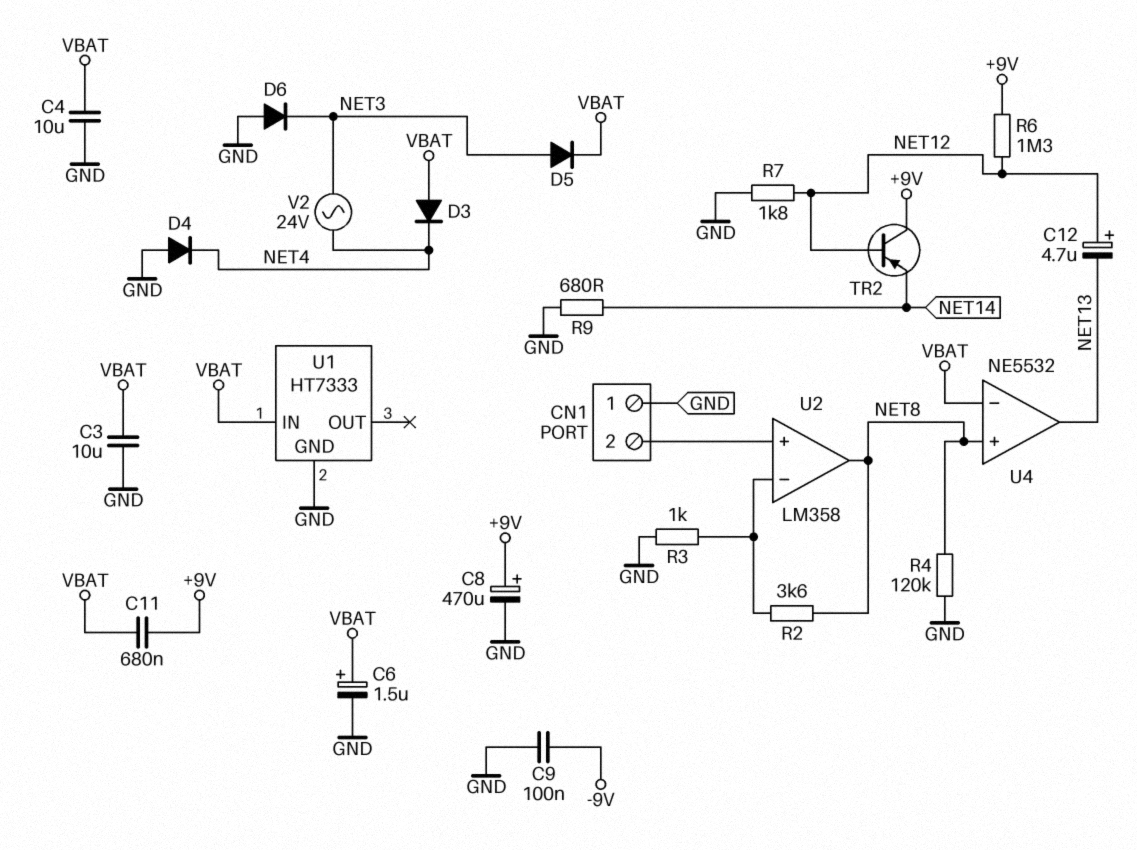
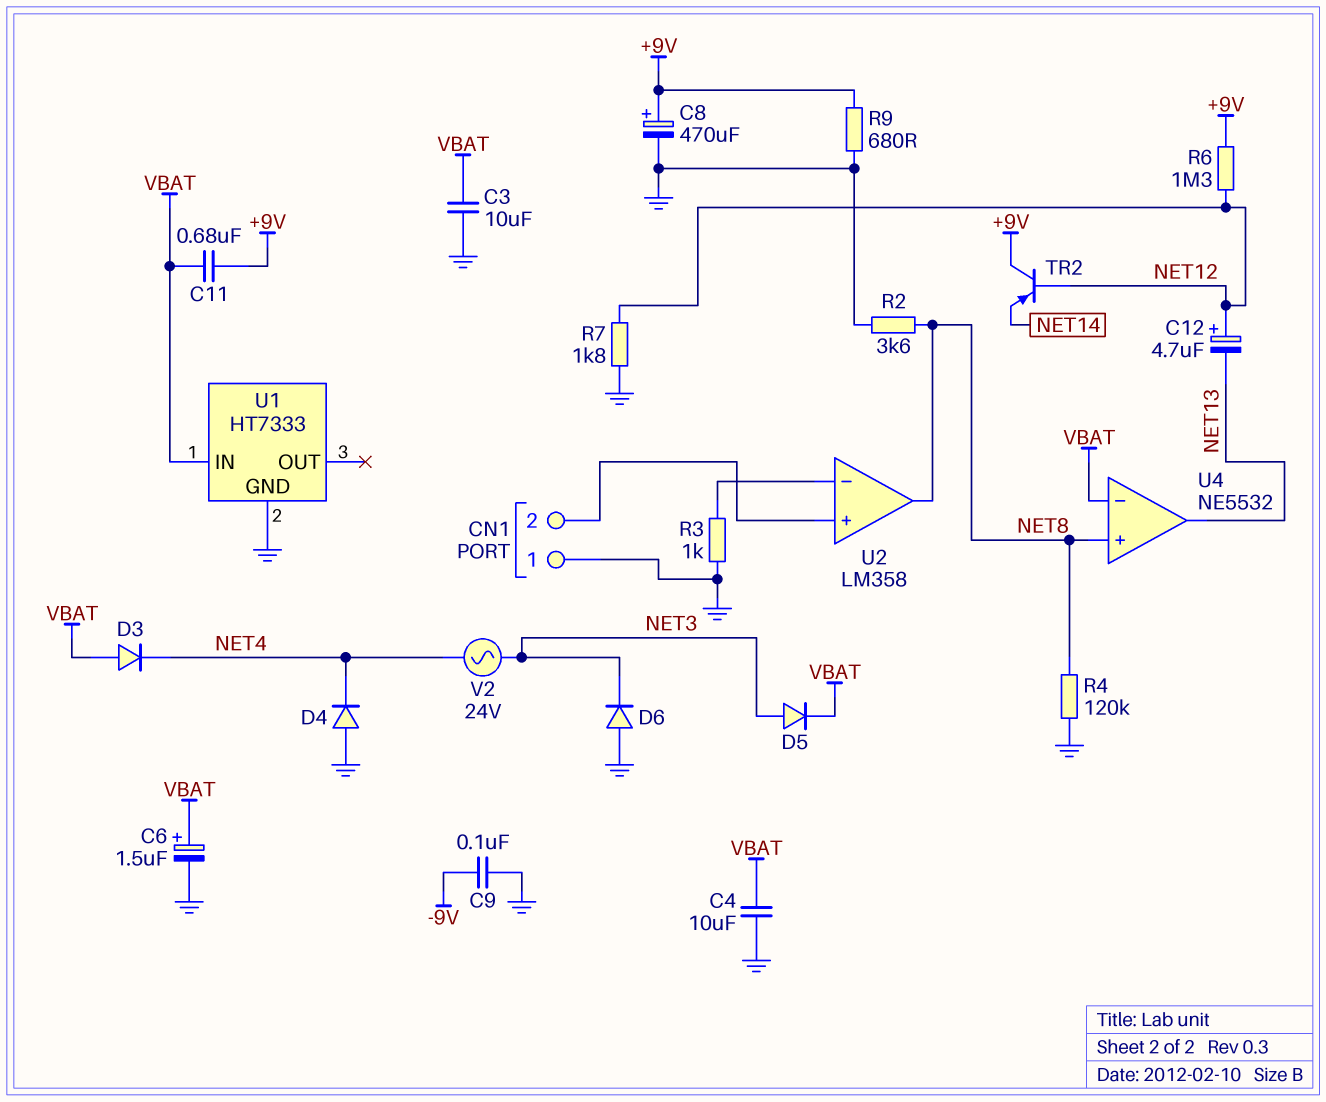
R2: 3.6k (NET8, U2/in-) -> 3.6k (GND, NET8)
R9: 680 (GND, NET14) -> 680 (+9V, GND)

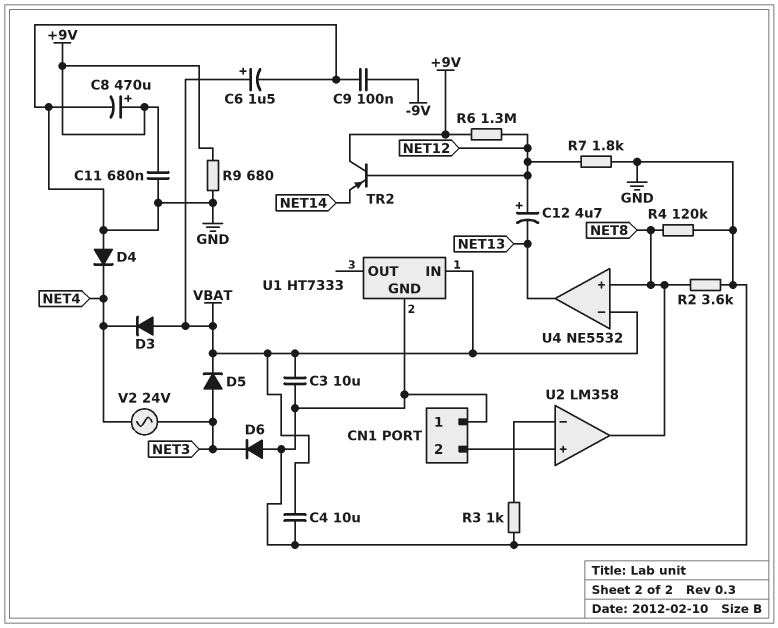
C11: 680nF (+9V, VBAT) -> 680nF (+9V, GND)

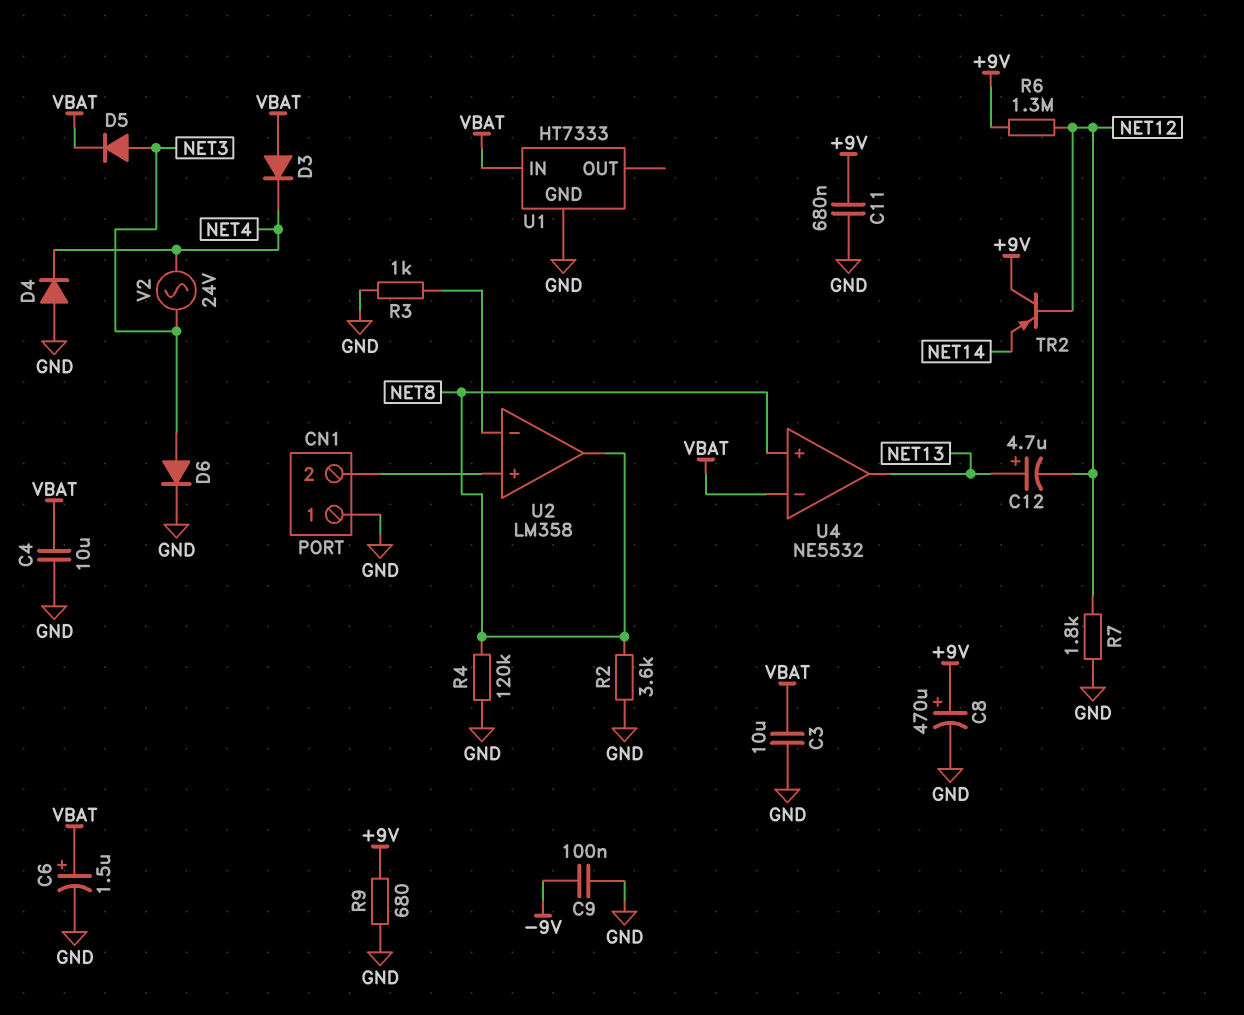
C12: 4.7uF (plus NET12, minus NET13) -> 4.7uF (plus NET13, minus NET12)
D6: diode (A GND, K NET3) -> diode (A NET3, K GND)

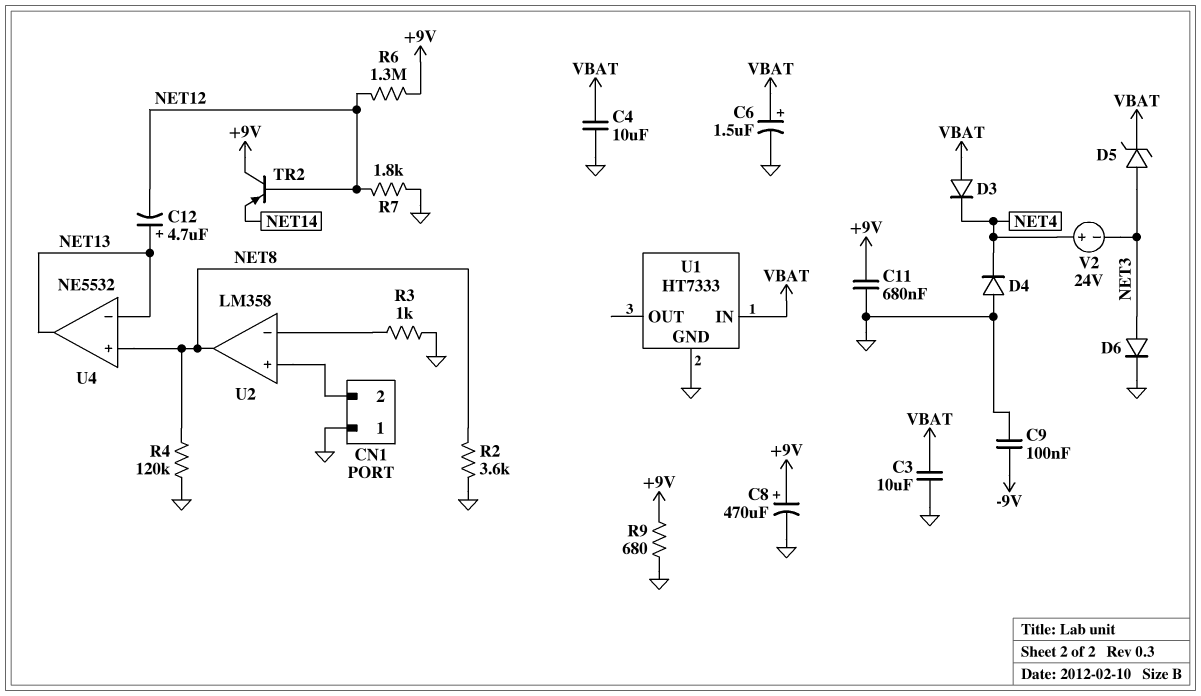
D5: diode (A NET3, K VBAT) -> zener (A NET3, K VBAT)
U4 pin in-: VBAT -> NET13
V2: AC 24V (NET3, NET4) -> 24V (plus NET4, minus NET3)

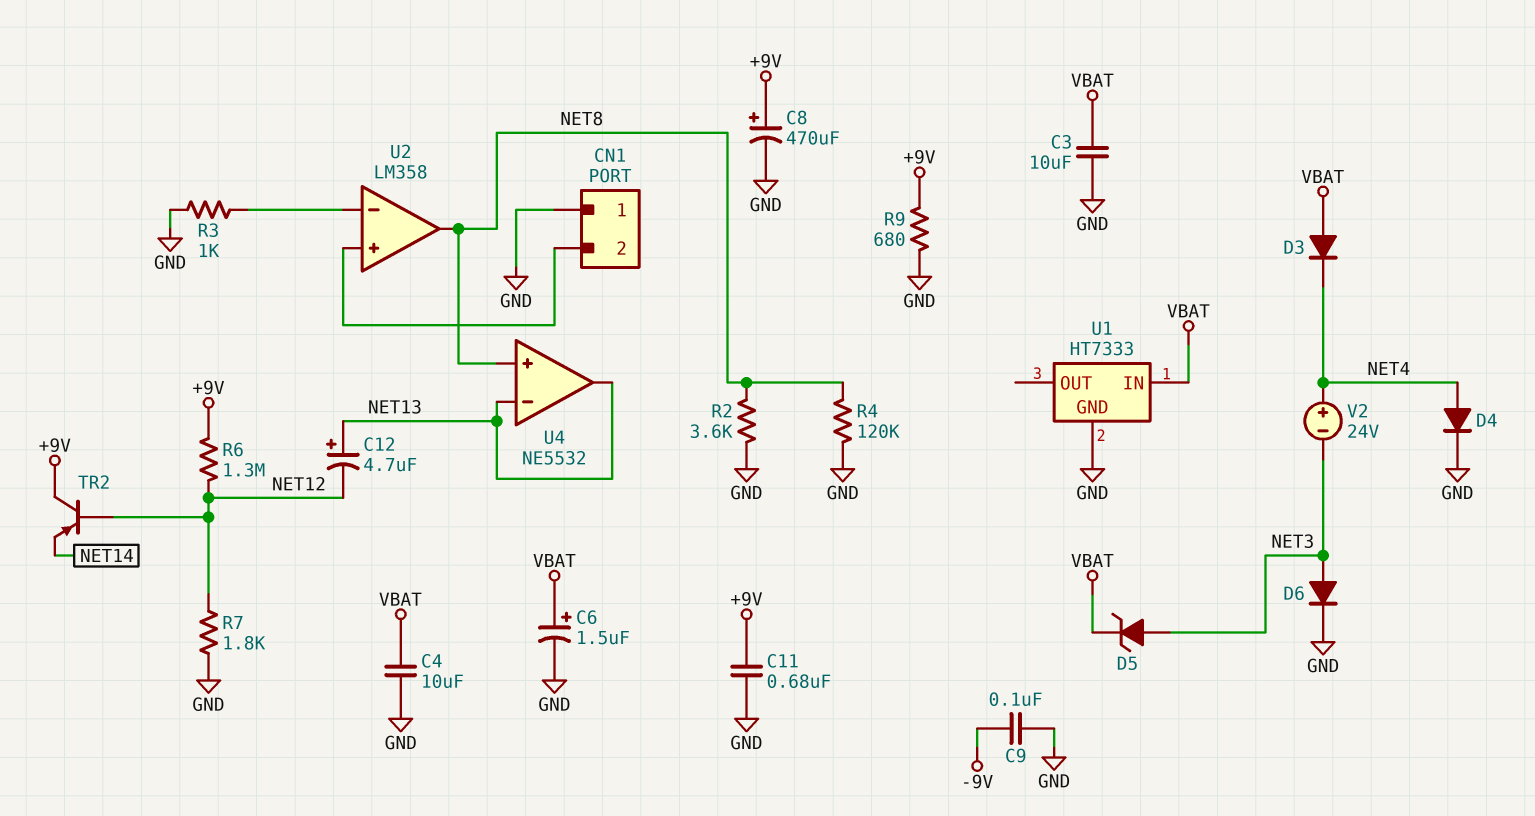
D4: diode (A GND, K NET4) -> diode (A NET4, K GND)

